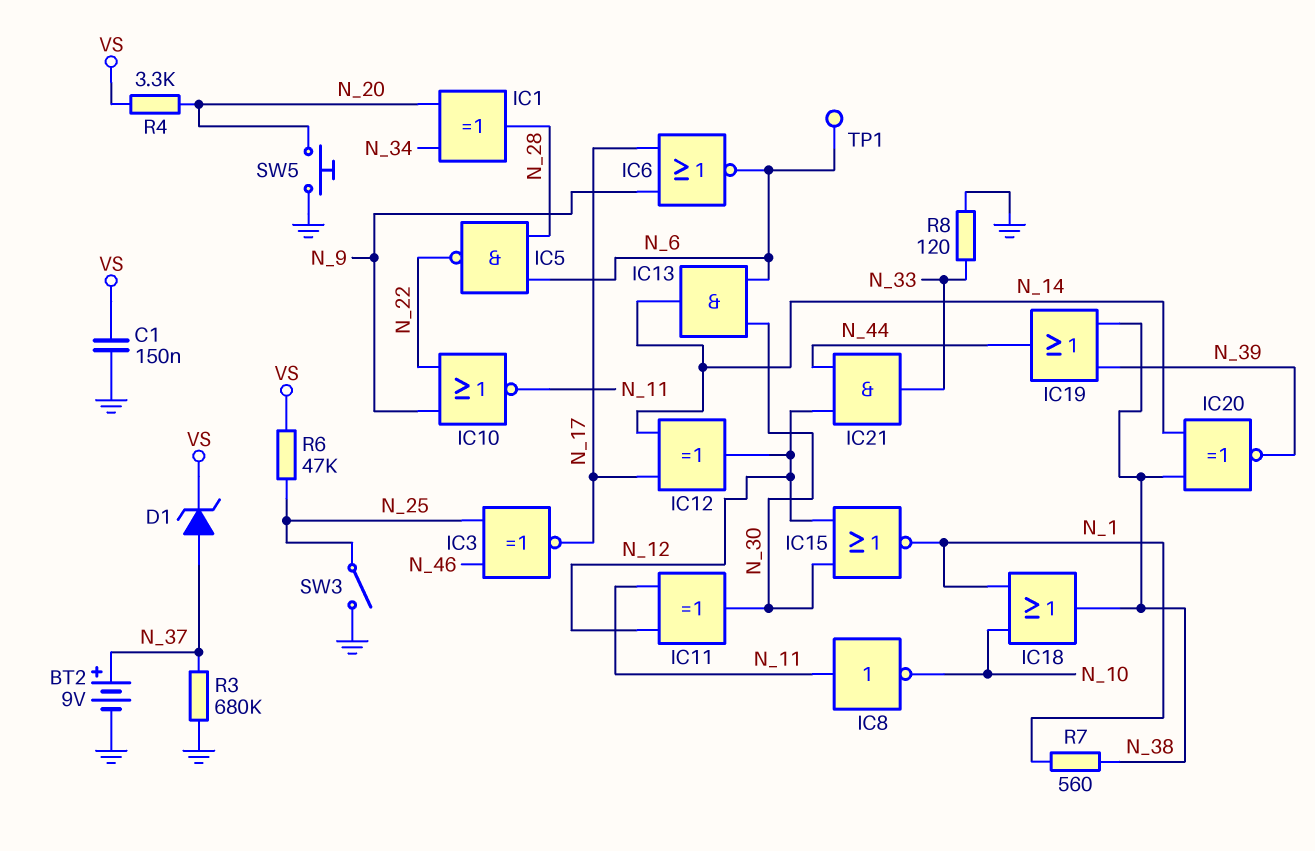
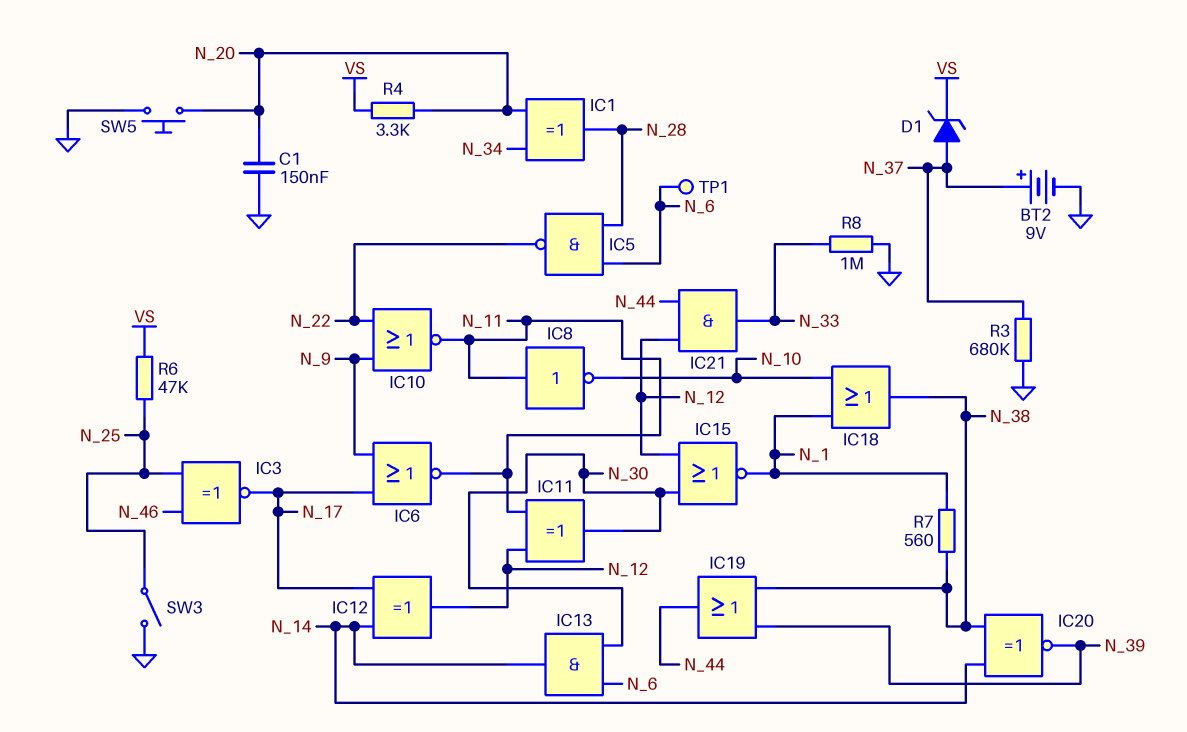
C1: 150nF (GND, VS) -> 150nF (GND, N_20)
IC6: NOR (in N_9, in N_17, out N_6) -> NOR (in N_9, in N_17, out N_11)
R8: 120 (GND, N_33) -> 1M (GND, N_33)

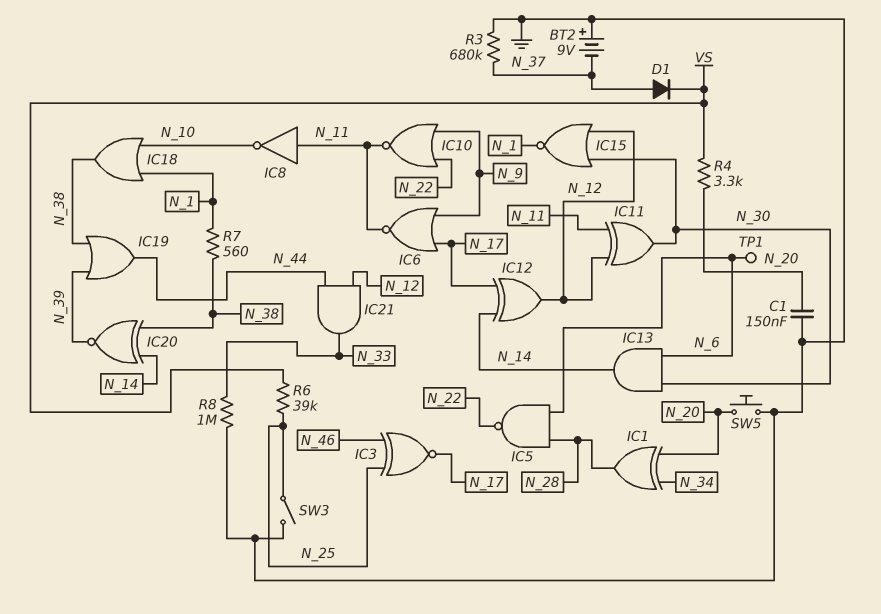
BT2: 9V (plus N_37, minus GND) -> 9V (plus GND, minus N_37)
D1: zener (A N_37, K VS) -> diode (A N_37, K VS)
R6: 47k (N_25, VS) -> 39k (N_25, VS)

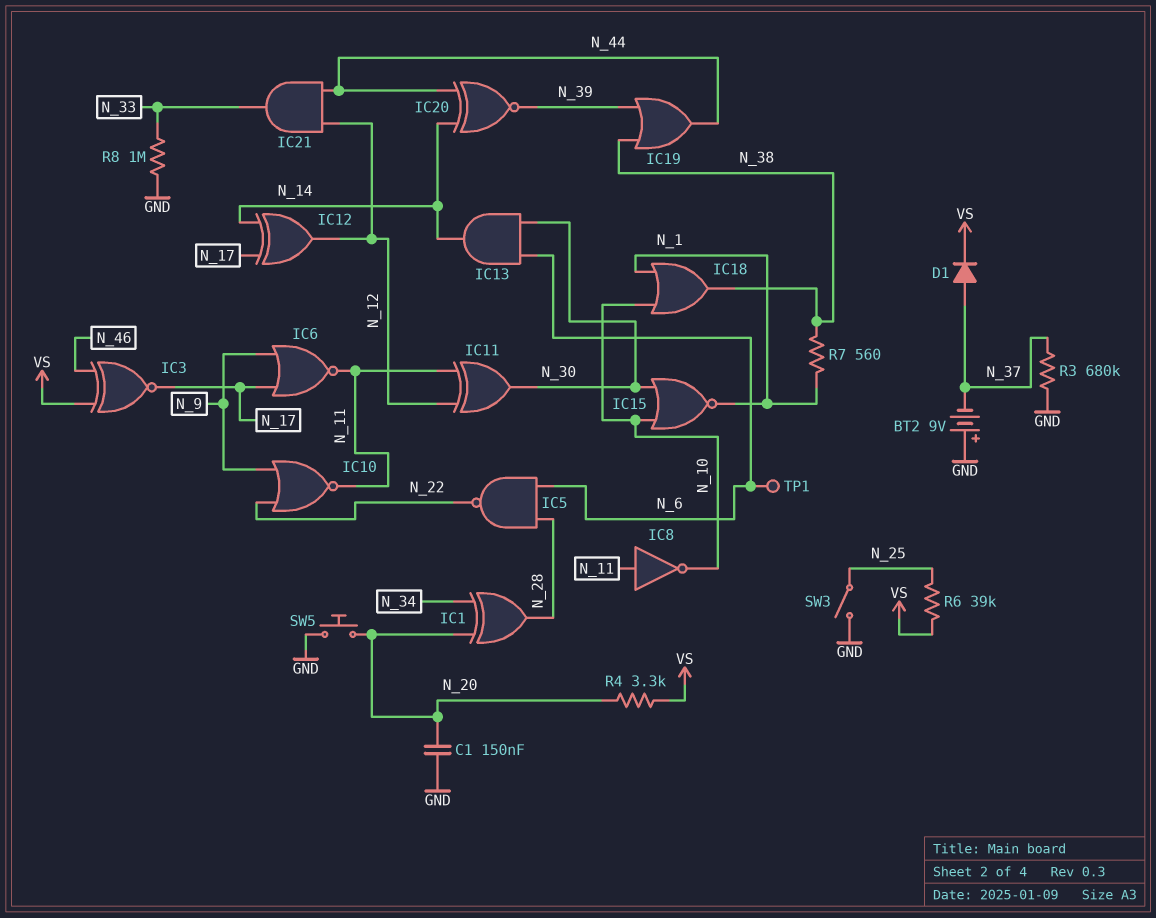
IC3: XNOR (in N_25, in N_46, out N_17) -> XNOR (in N_46, in VS, out N_17)
IC15: NOR (in N_12, in N_30, out N_1) -> NOR (in N_10, in N_30, out N_1)
IC20: XNOR (in N_14, in N_38, out N_39) -> XNOR (in N_14, in N_44, out N_39)

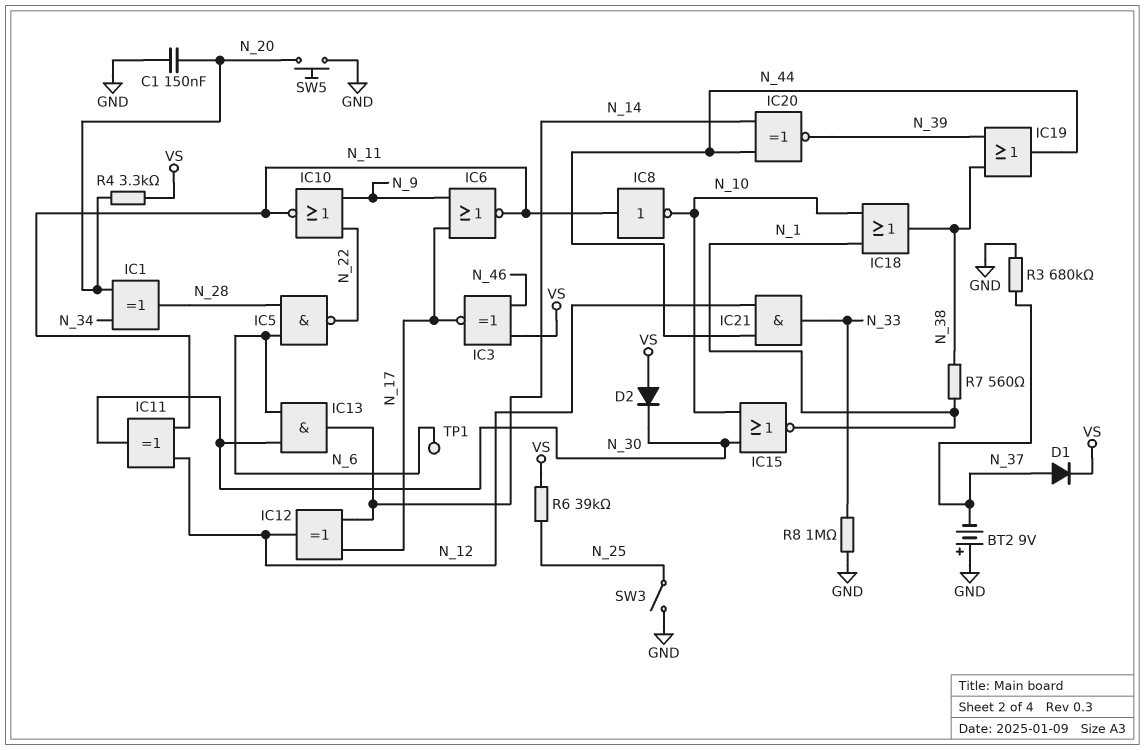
D2: none -> diode (A VS, K N_30)

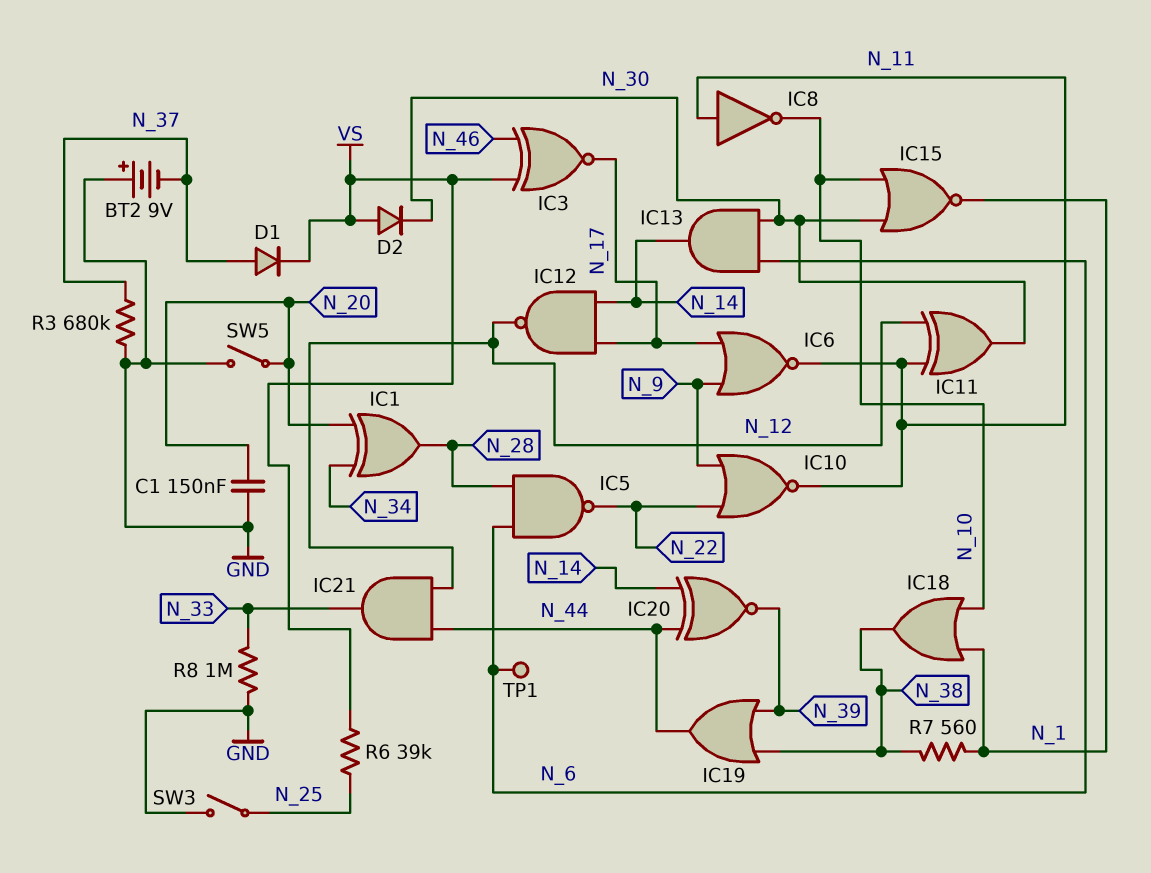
IC12: XOR (in N_14, in N_17, out N_12) -> NAND (in N_14, in N_17, out N_12)
R4: 3.3k (N_20, VS) -> none
SW5: button (GND, N_20) -> switch (GND, N_20)

